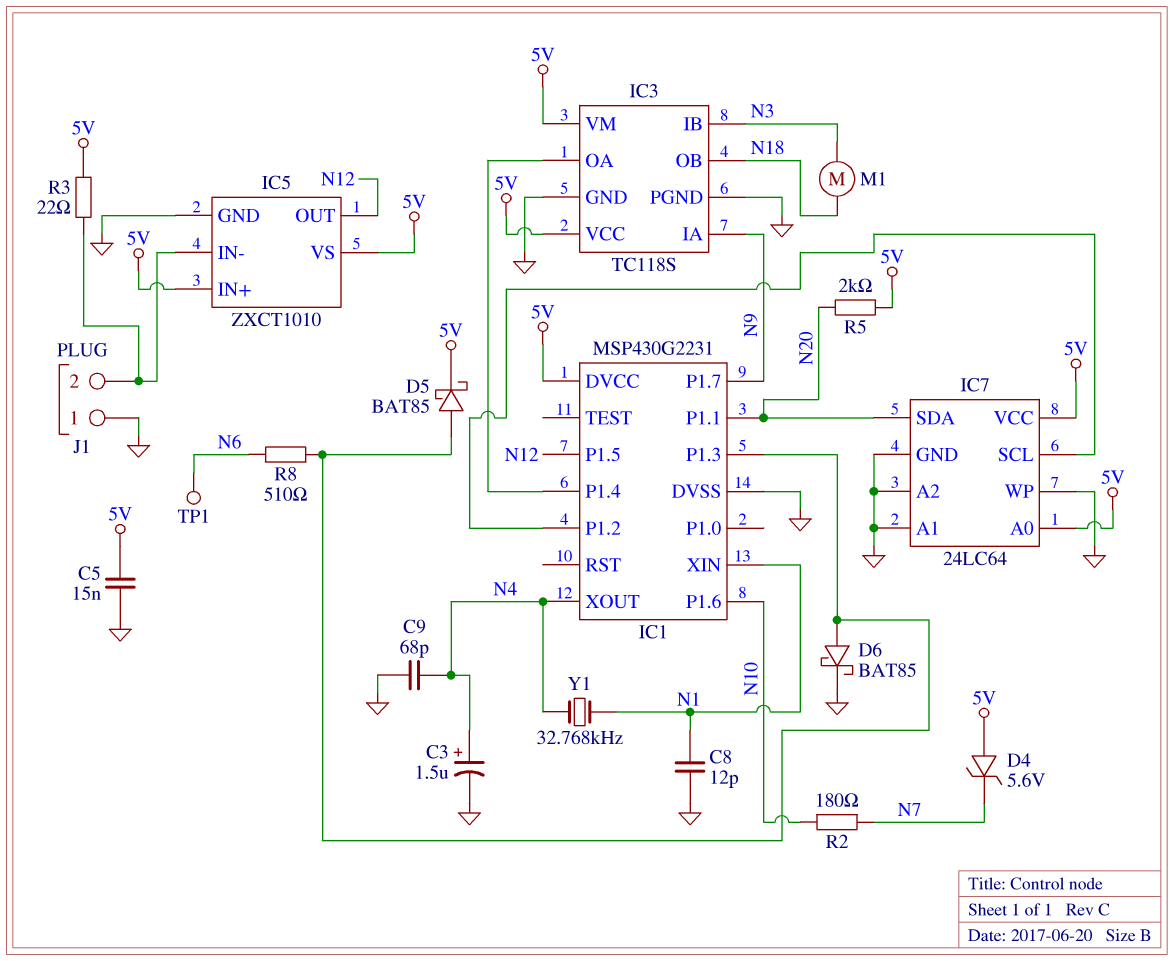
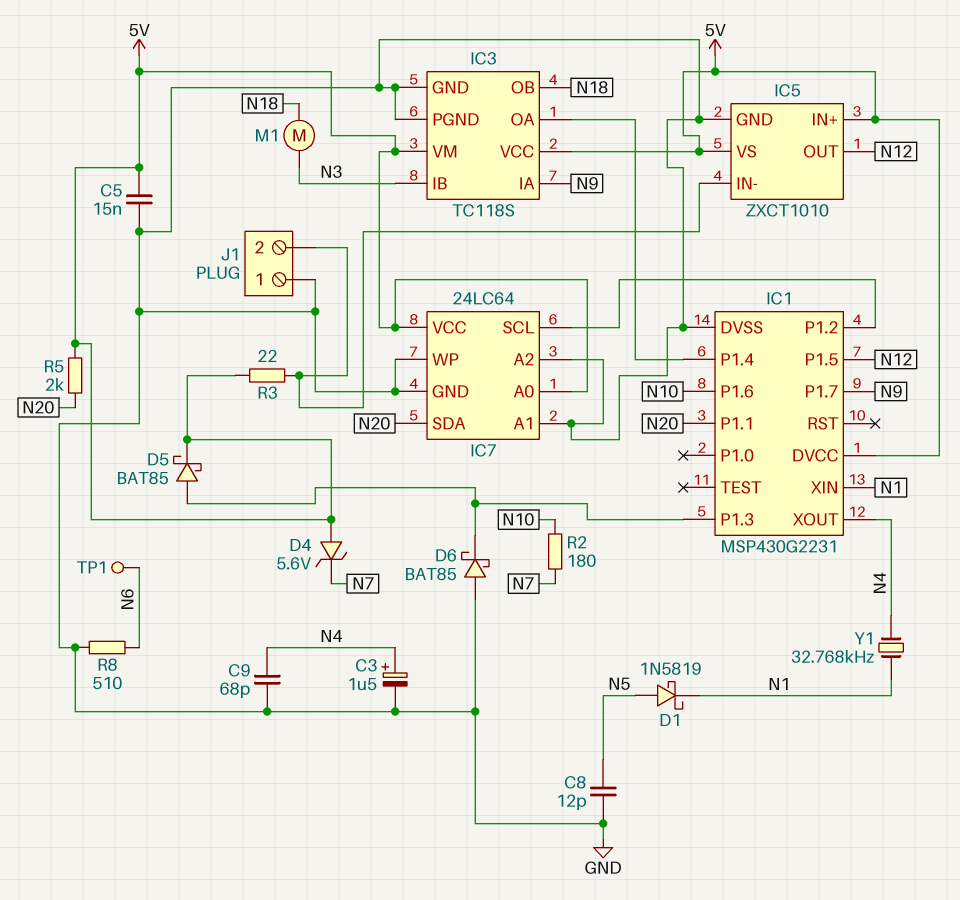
C8: 12pF (GND, N1) -> 12pF (GND, N5)
D1: none -> schottky 1N5819 (A N5, K N1)
D6: schottky BAT85 (A IC1/P1.3, K GND) -> schottky BAT85 (A GND, K IC1/P1.3)
R8: 510 (IC1/P1.3, N6) -> 510 (GND, N6)

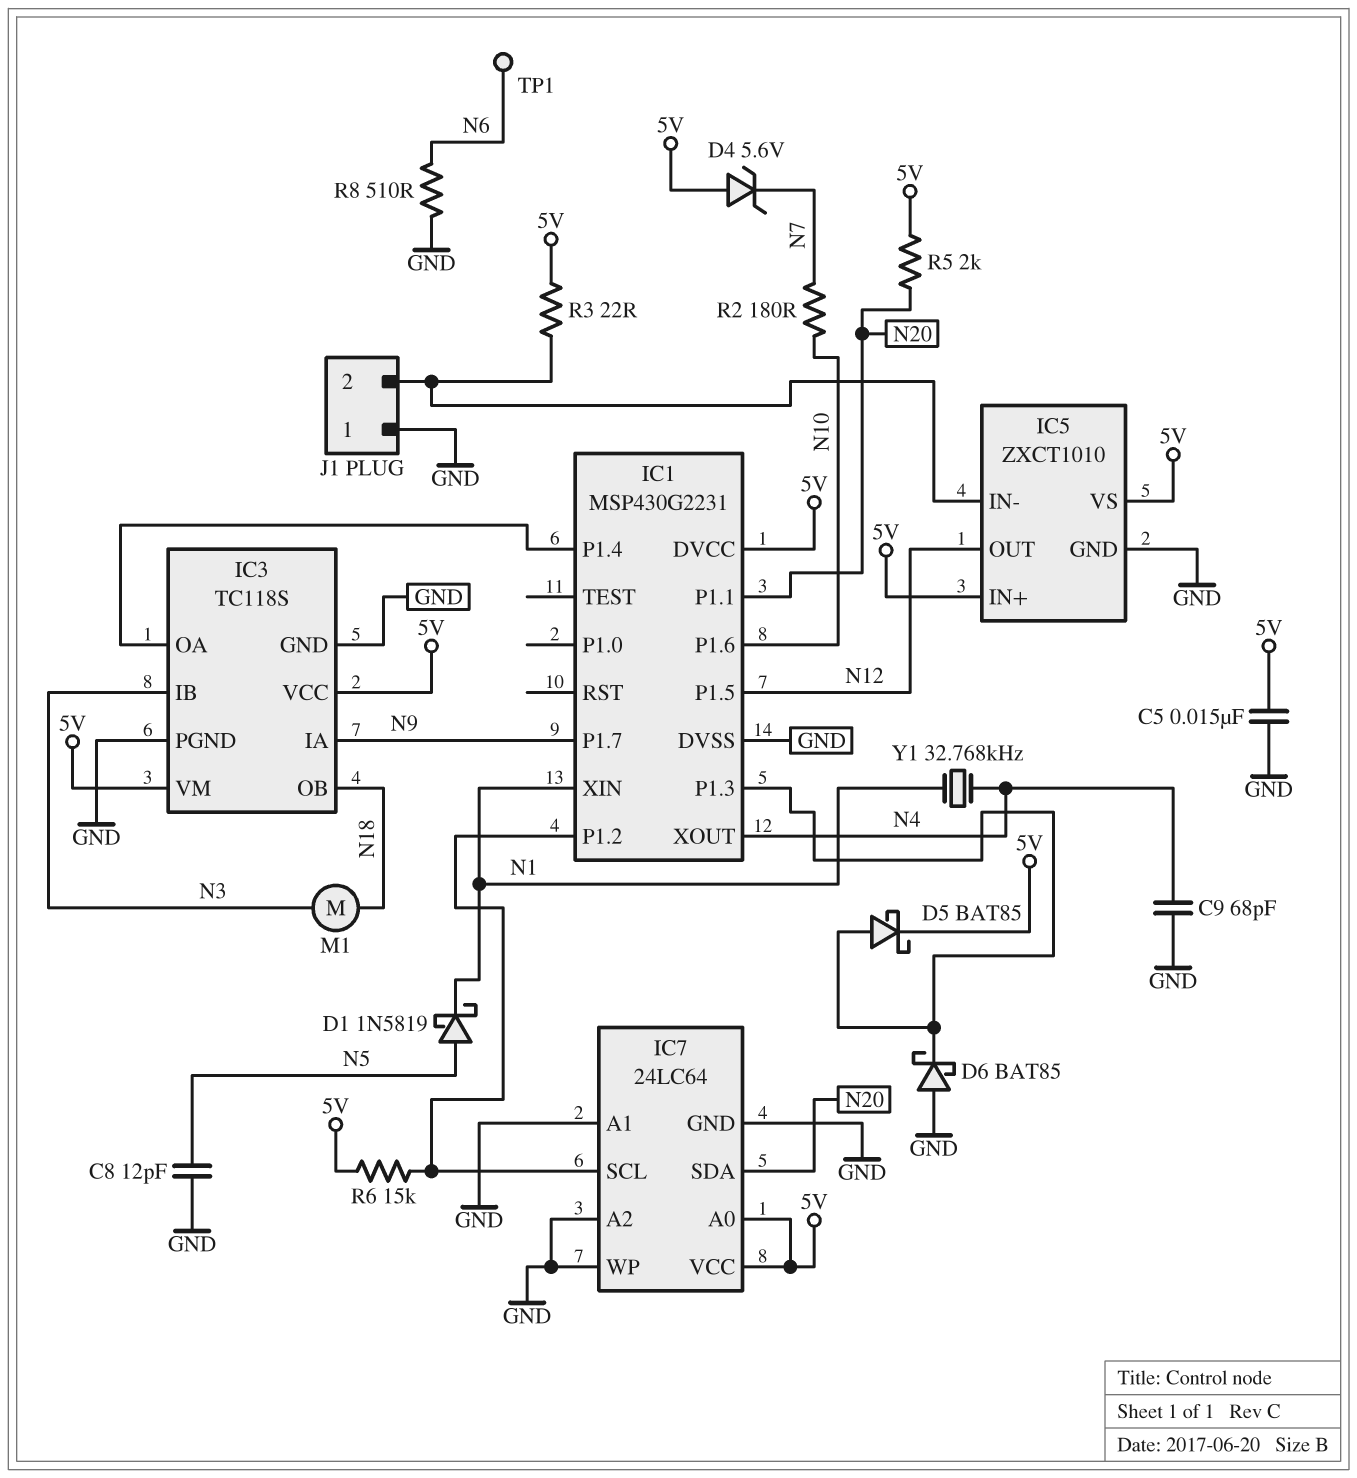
C3: 1.5uF (plus N4, minus GND) -> none
R6: none -> 15k (5V, IC1/P1.2)

